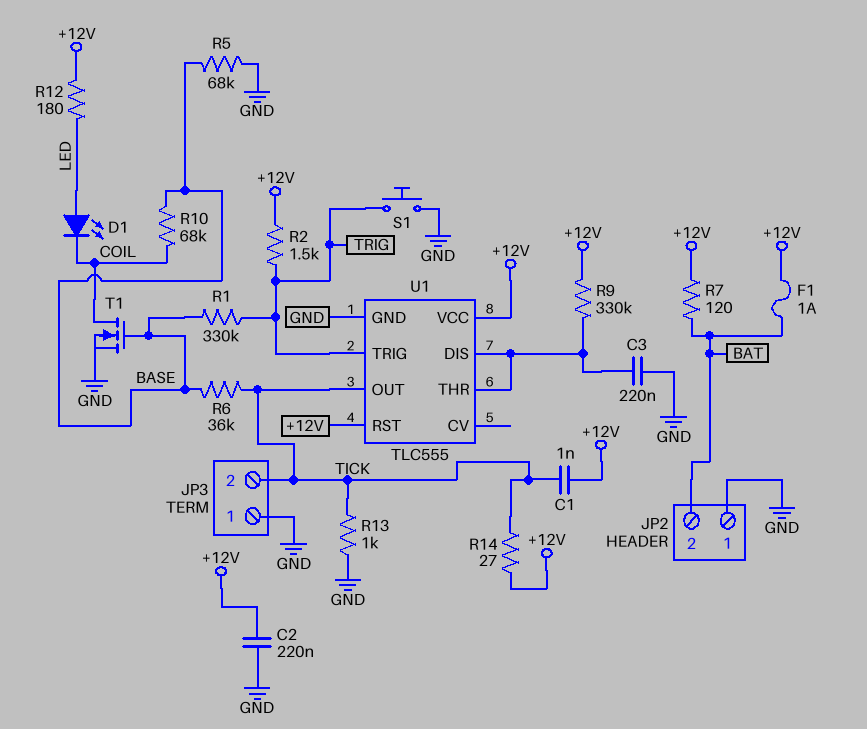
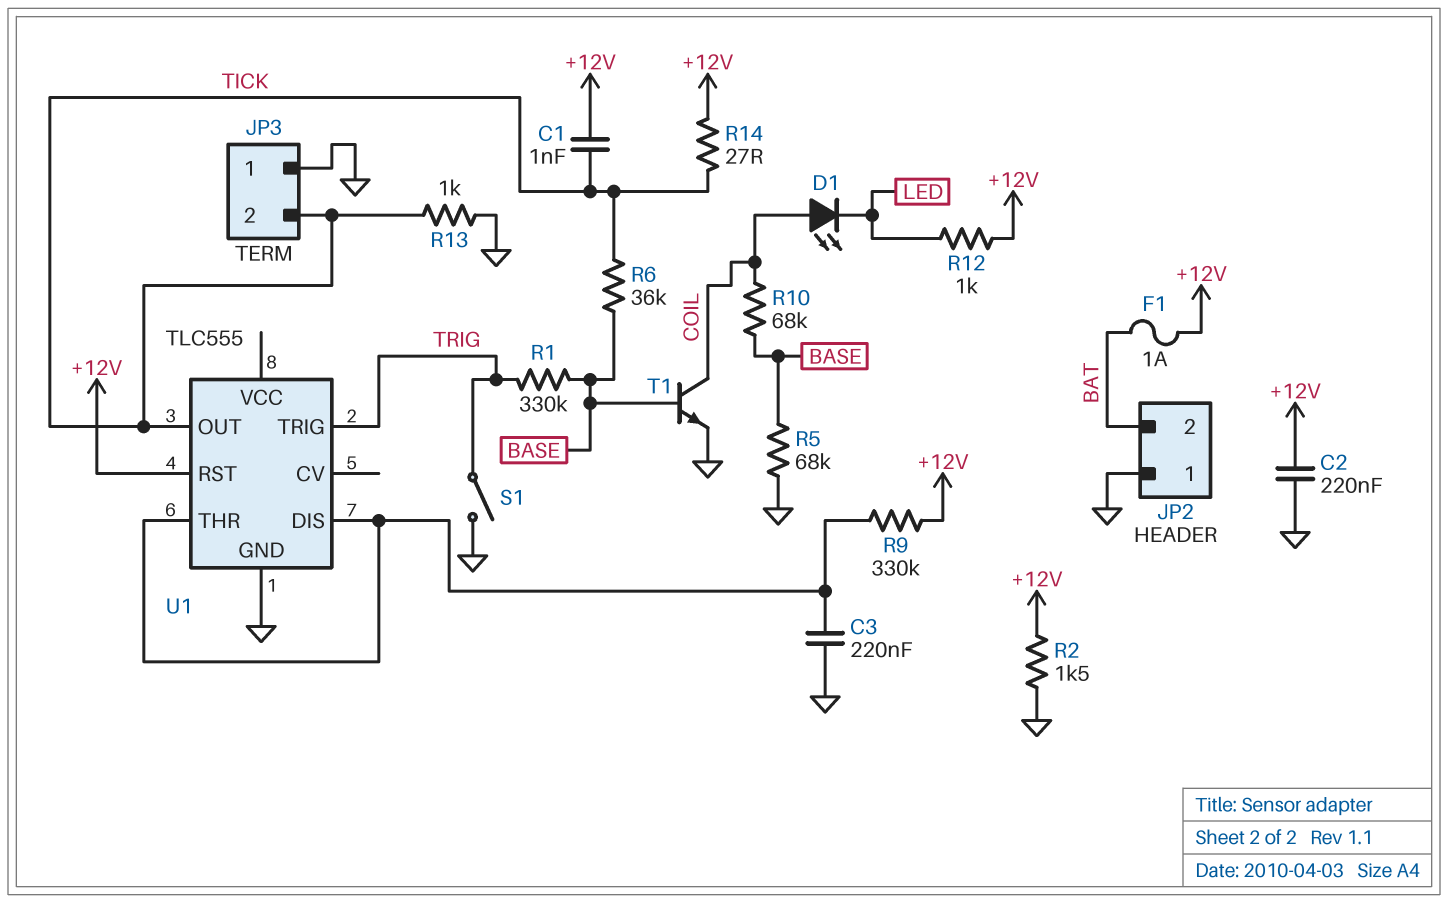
D1: LED (A LED, K COIL) -> LED (A COIL, K LED)
R2: 1.5k (+12V, TRIG) -> 1.5k (+12V, GND)
R7: 120 (+12V, BAT) -> none
R12: 180 (+12V, LED) -> 1k (+12V, LED)
S1: button (GND, TRIG) -> switch (GND, TRIG)
T1: NMOS (G BASE, D COIL, S GND) -> NPN (B BASE, C COIL, E GND)
U1 pin VCC: +12V -> none

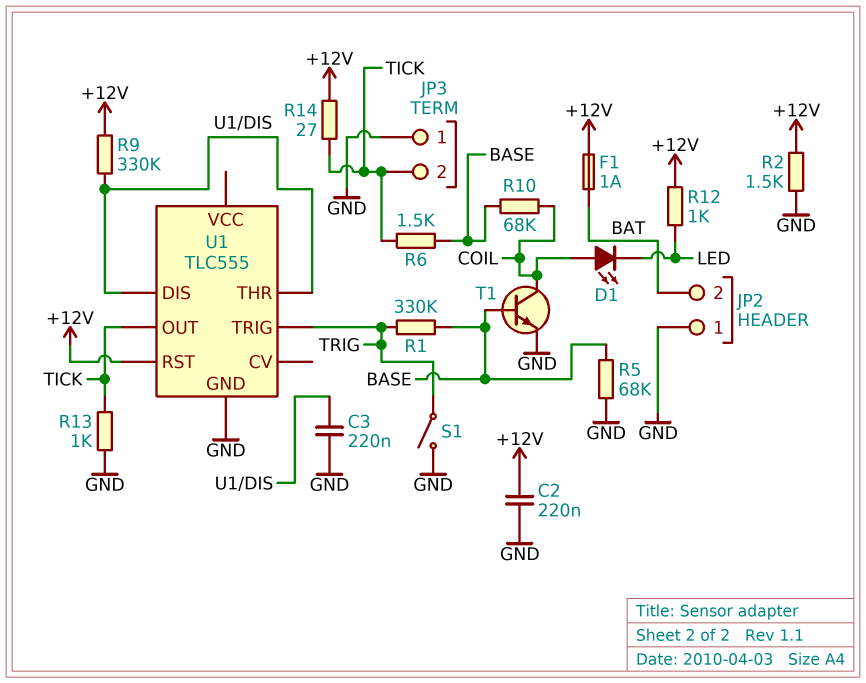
C1: 1nF (+12V, TICK) -> none
R6: 36k (BASE, TICK) -> 1.5k (BASE, TICK)

